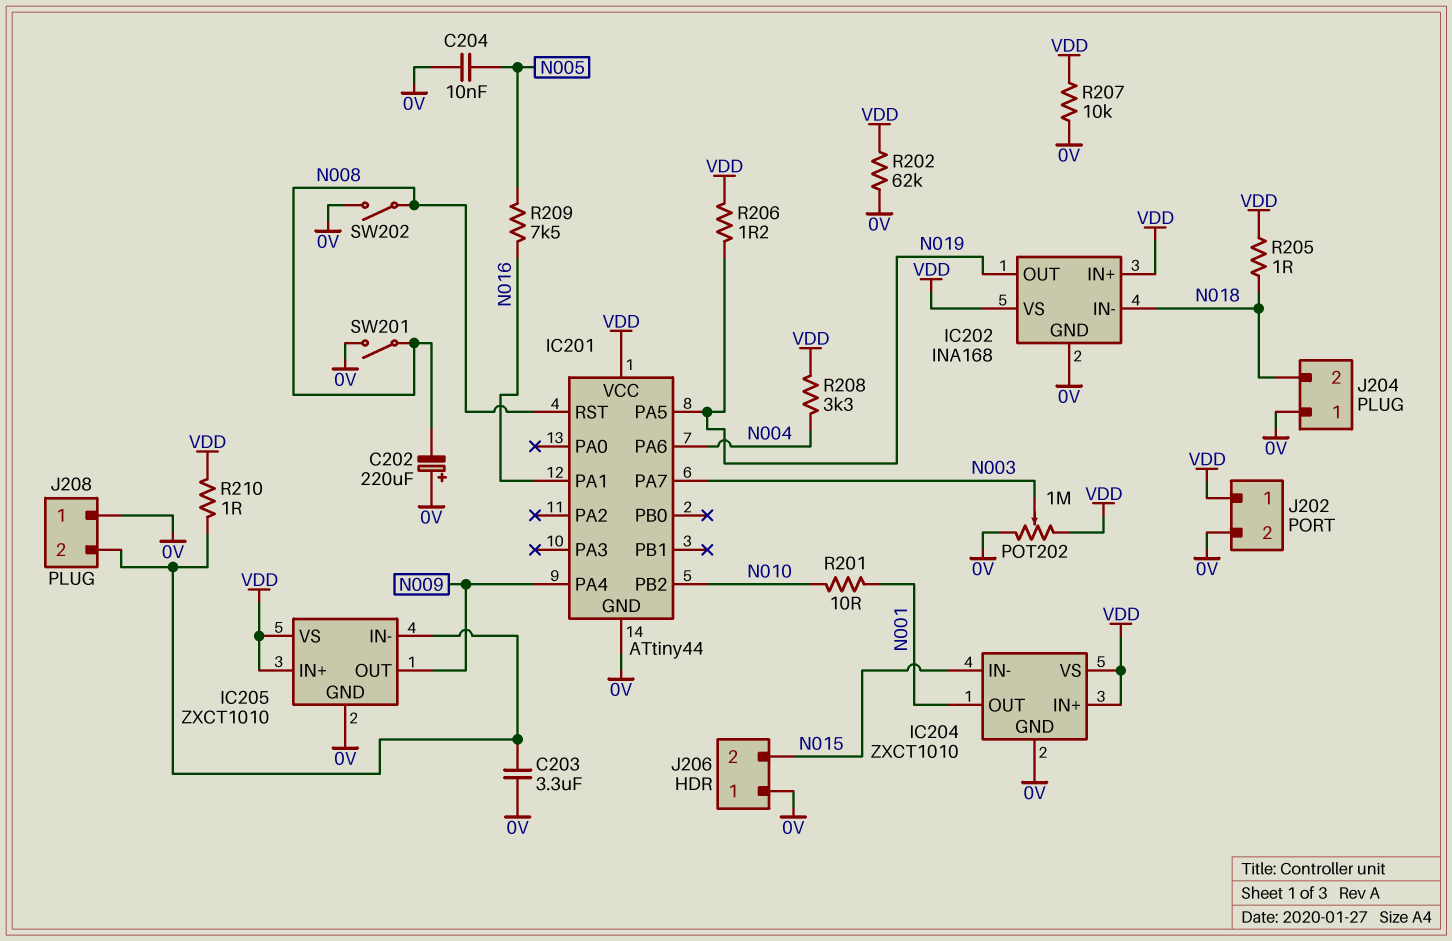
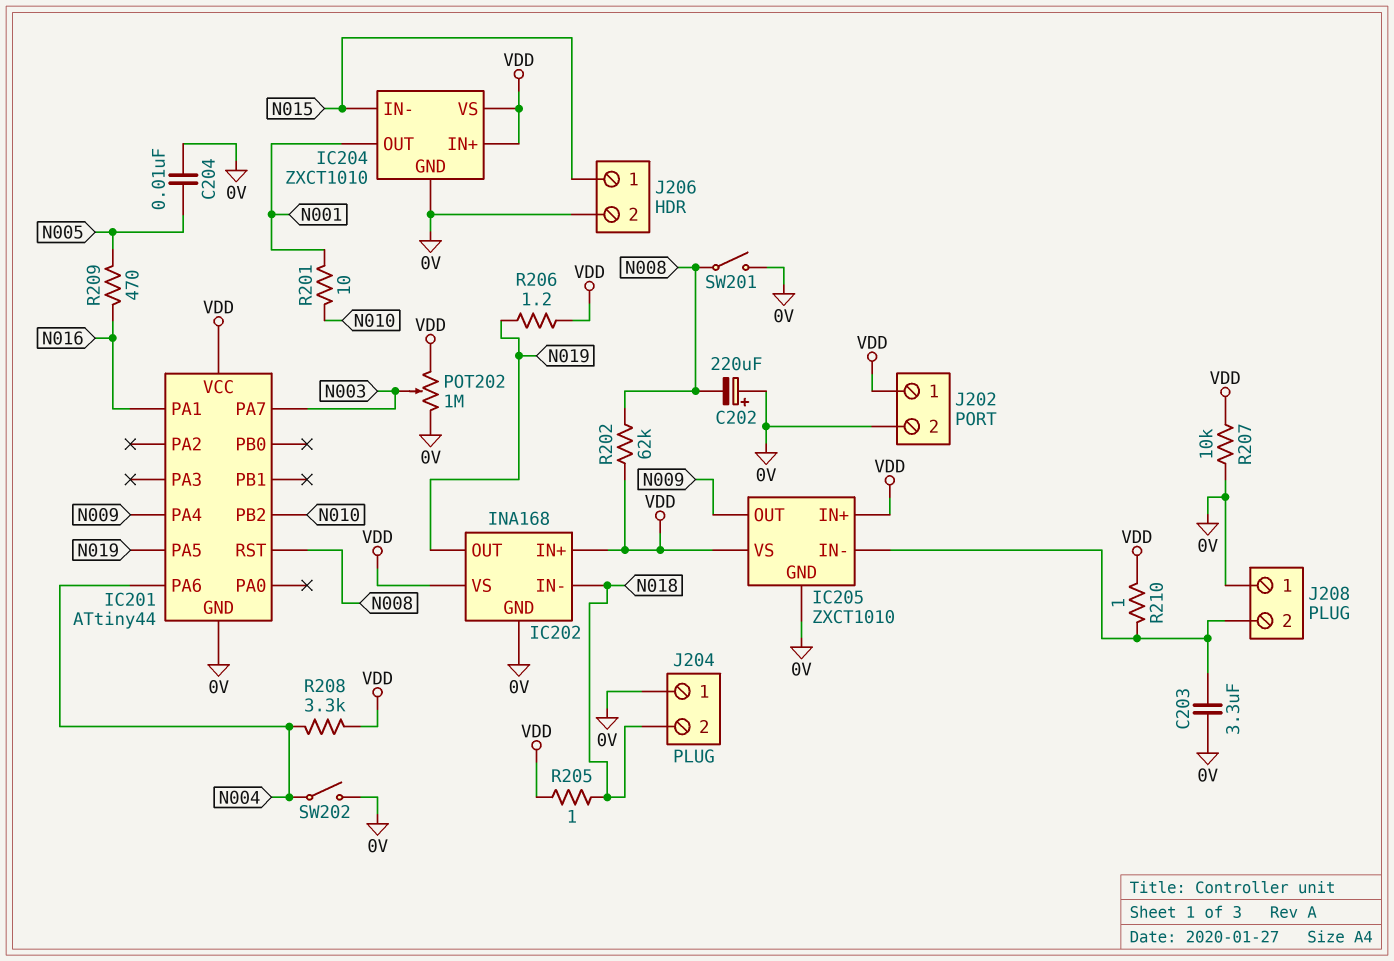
J206 pin 1: 0V -> N015
J206 pin 2: N015 -> 0V
R202: 62k (0V, VDD) -> 62k (N008, VDD)
R209: 7.5k (N005, N016) -> 470 (N005, N016)
SW202: switch (0V, N008) -> switch (0V, N004)

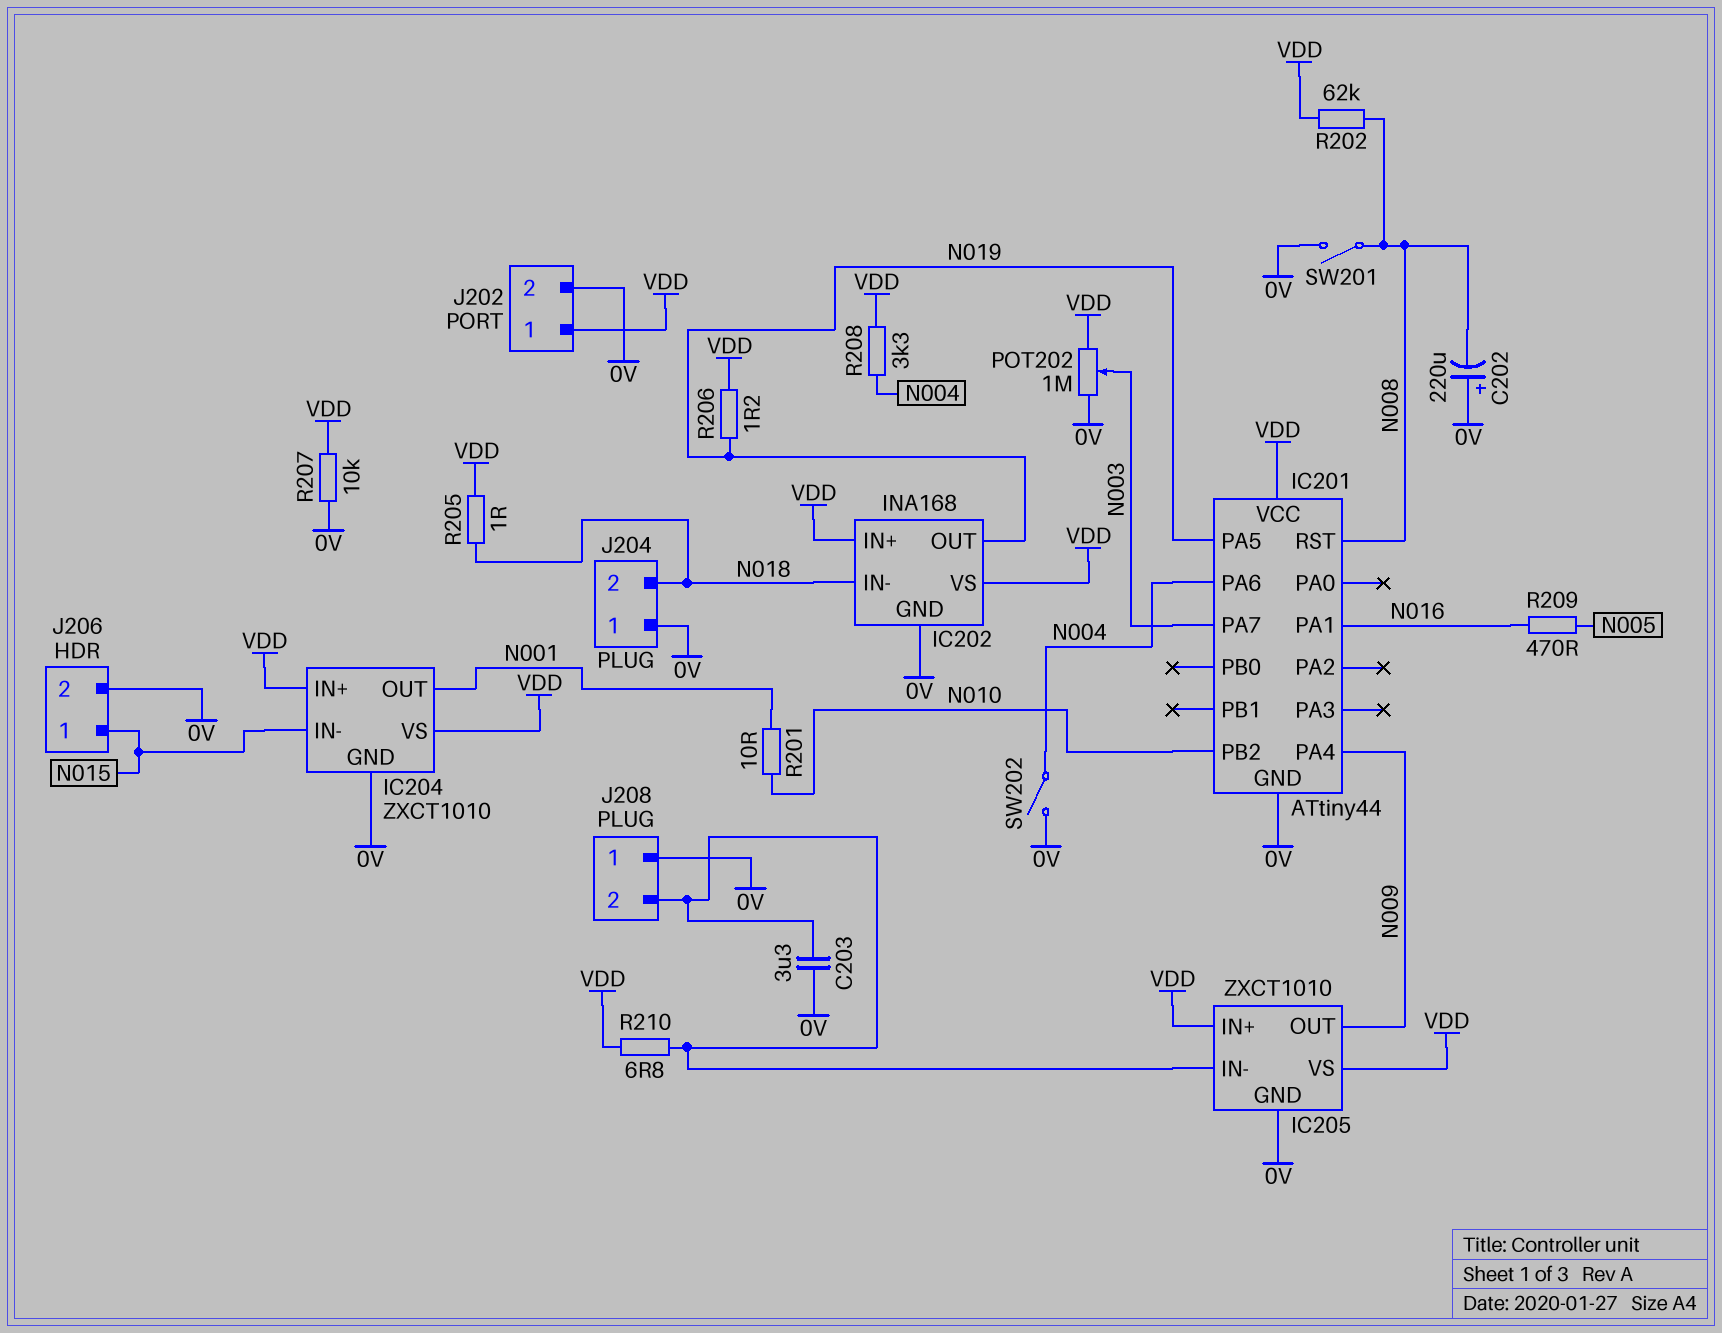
C204: 10nF (0V, N005) -> none
R210: 1 (IC205/IN-, VDD) -> 6.8 (IC205/IN-, VDD)

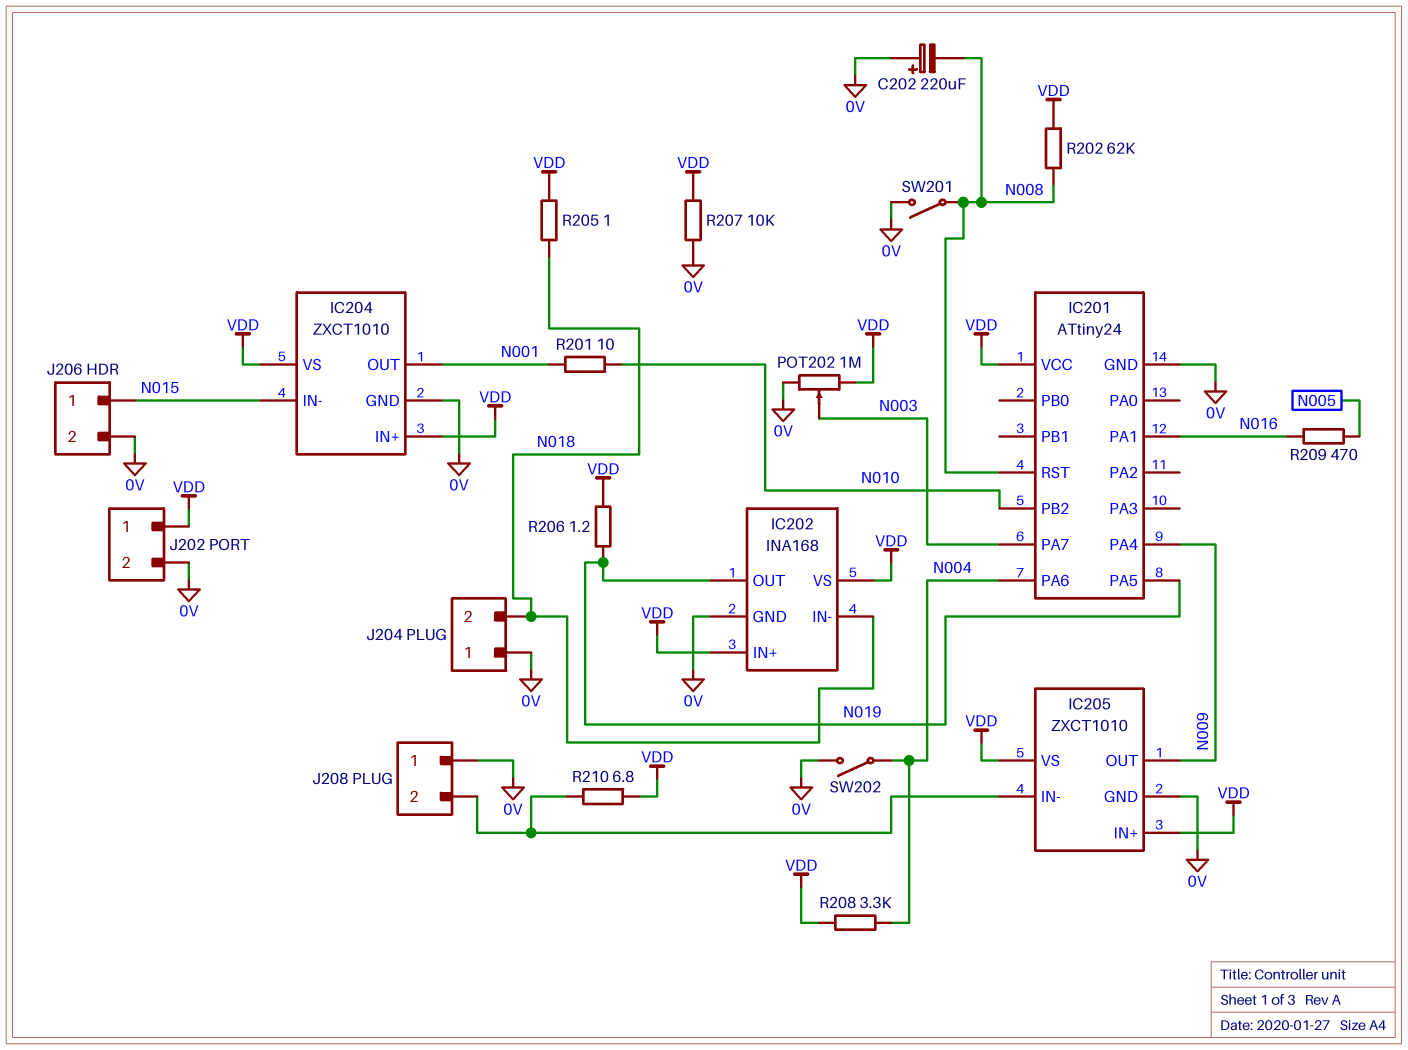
C203: 3.3uF (0V, IC205/IN-) -> none
IC201: ATtiny44 -> ATtiny24

